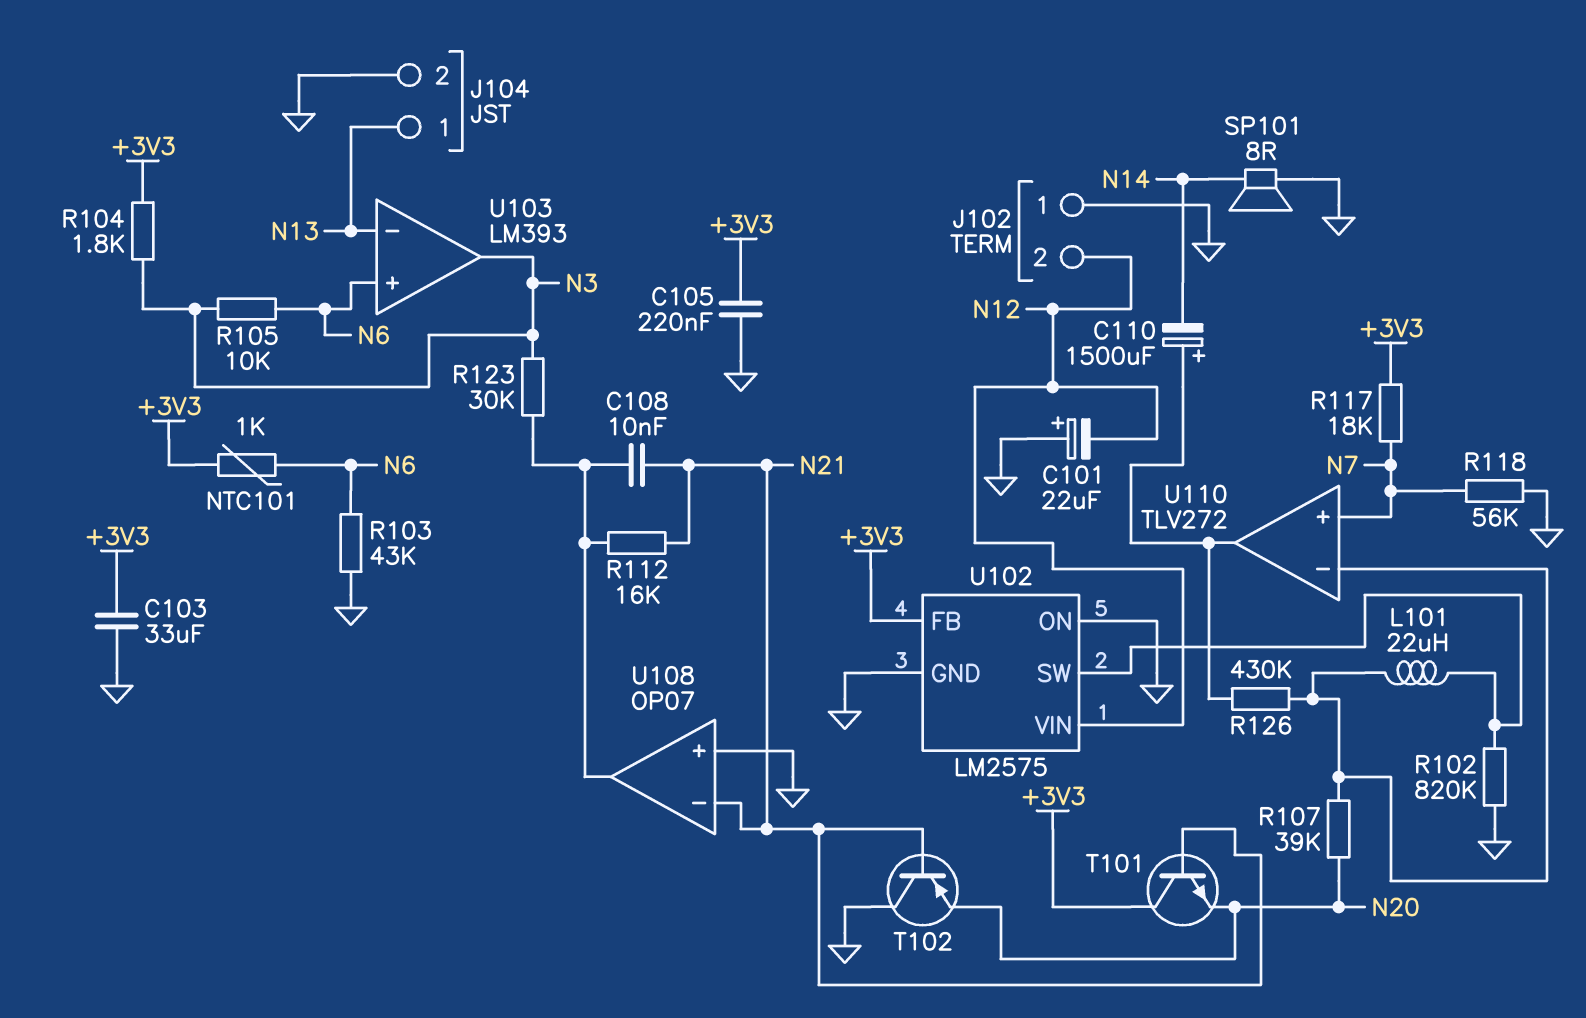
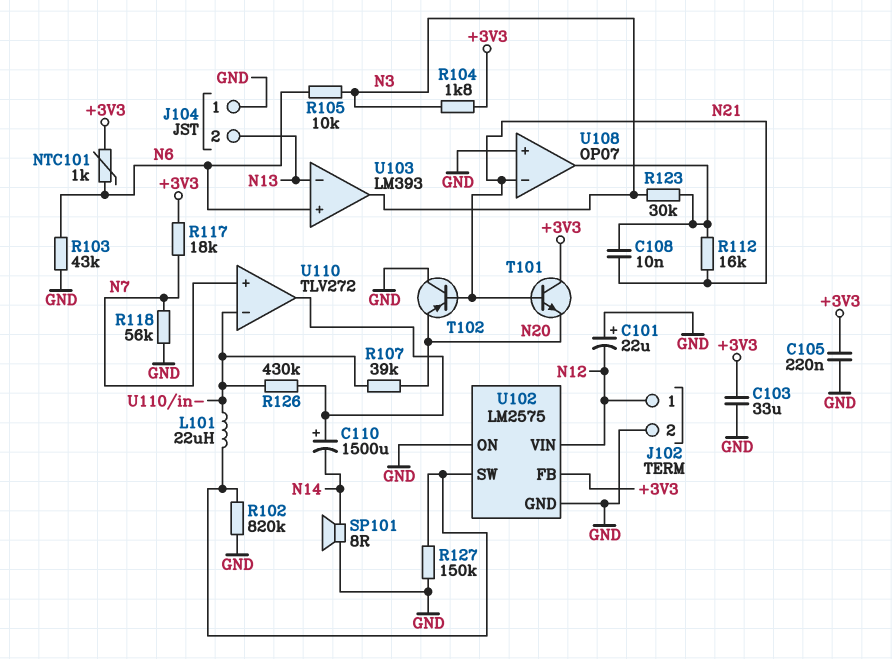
J102 pin 1: GND -> N12
J102 pin 2: N12 -> GND
J104 pin 1: N13 -> GND
J104 pin 2: GND -> N13
R127: none -> 150k (GND, U102/SW)

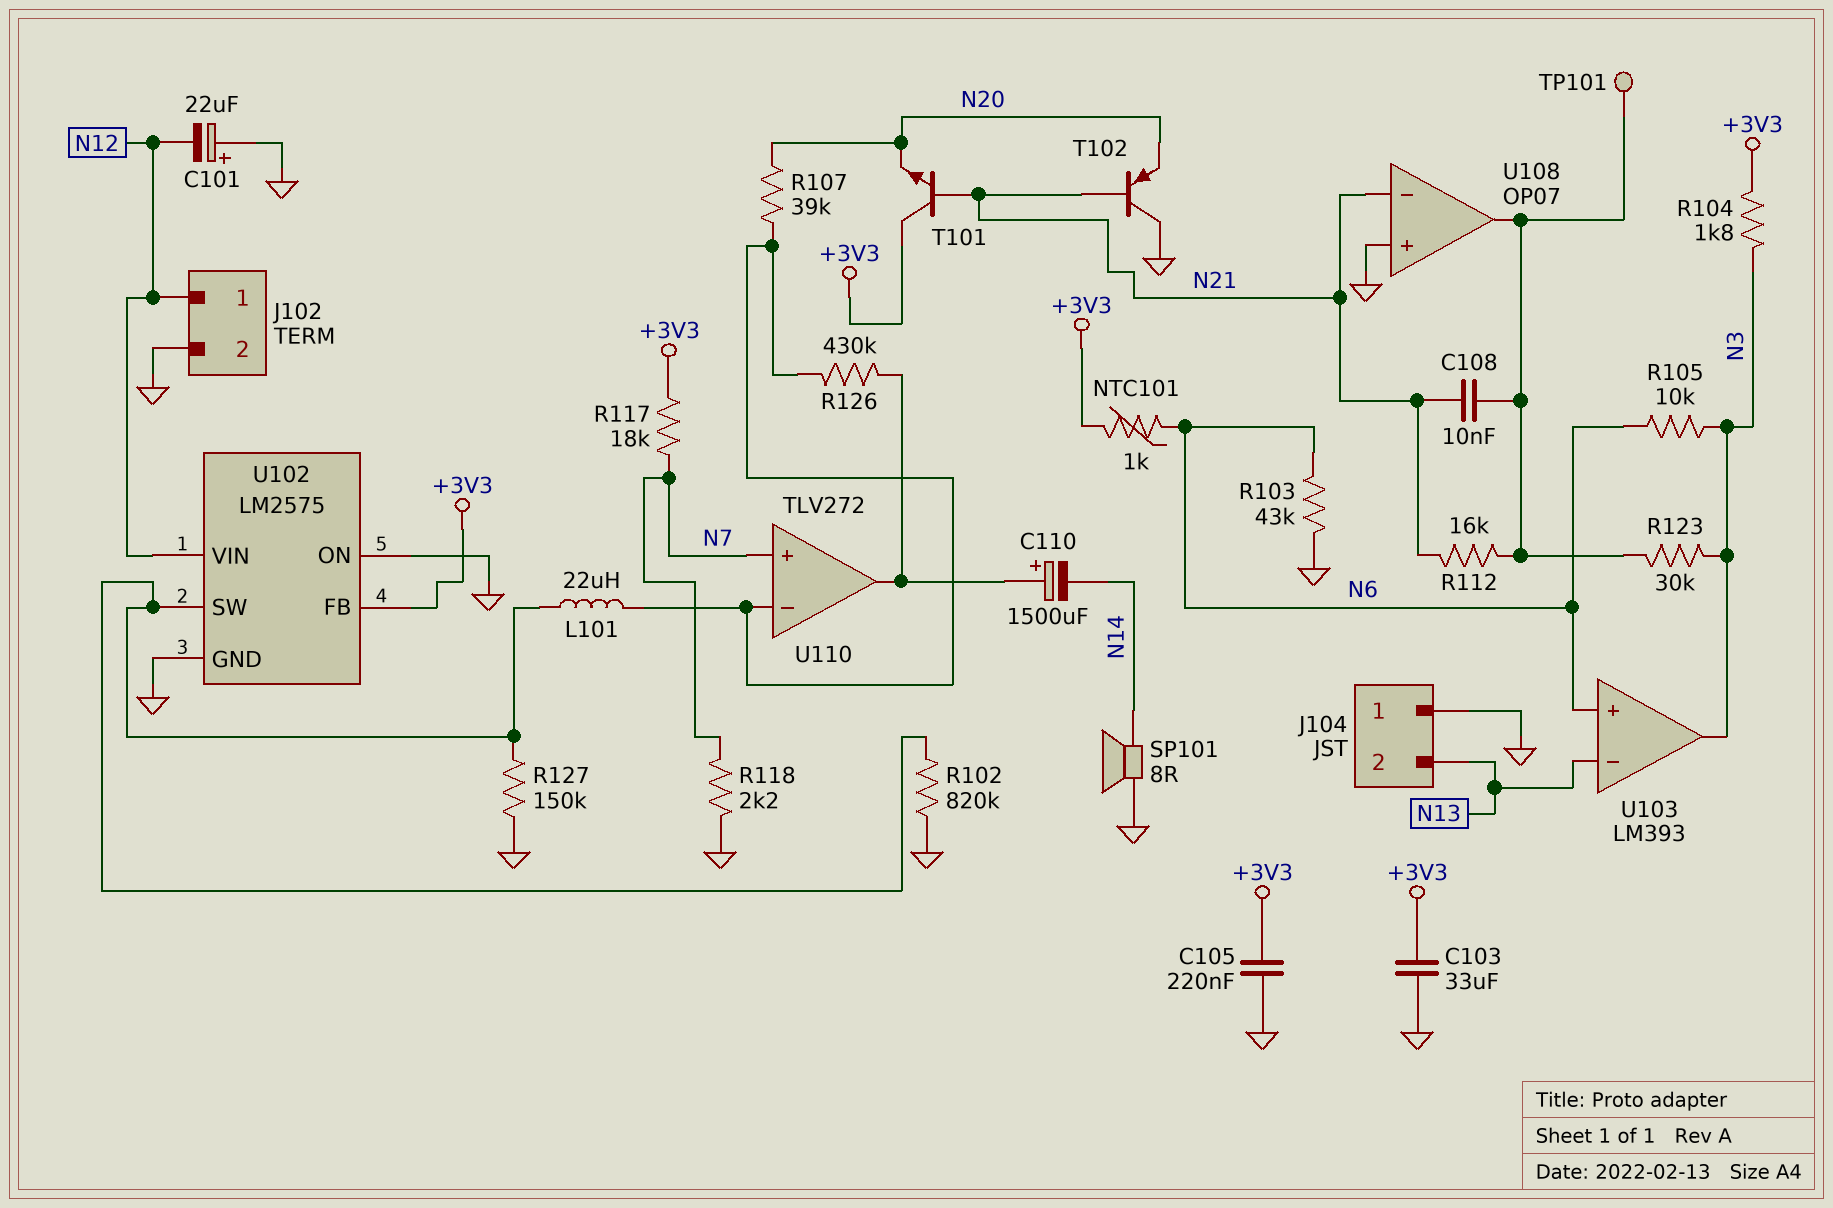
R118: 56k (GND, N7) -> 2.2k (GND, N7)
TP101: none -> test point (U108/out)

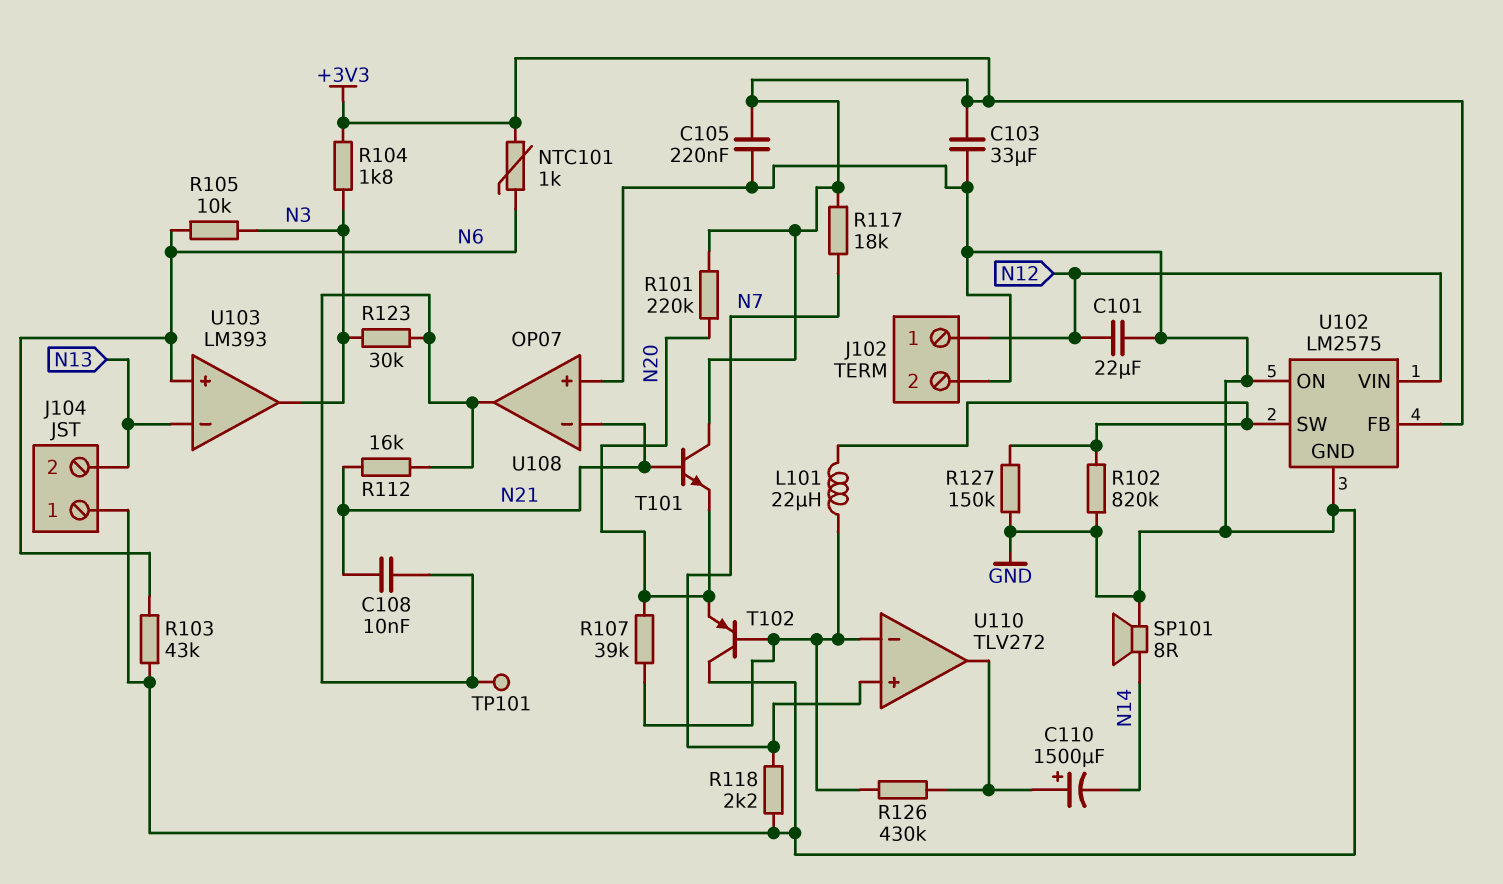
C101: 22uF (plus GND, minus N12) -> 22uF (GND, N12)
R101: none -> 220k (+3V3, N20)
T102: PNP (B N21, C GND, E N20) -> PNP (B U110/in-, C GND, E N20)

